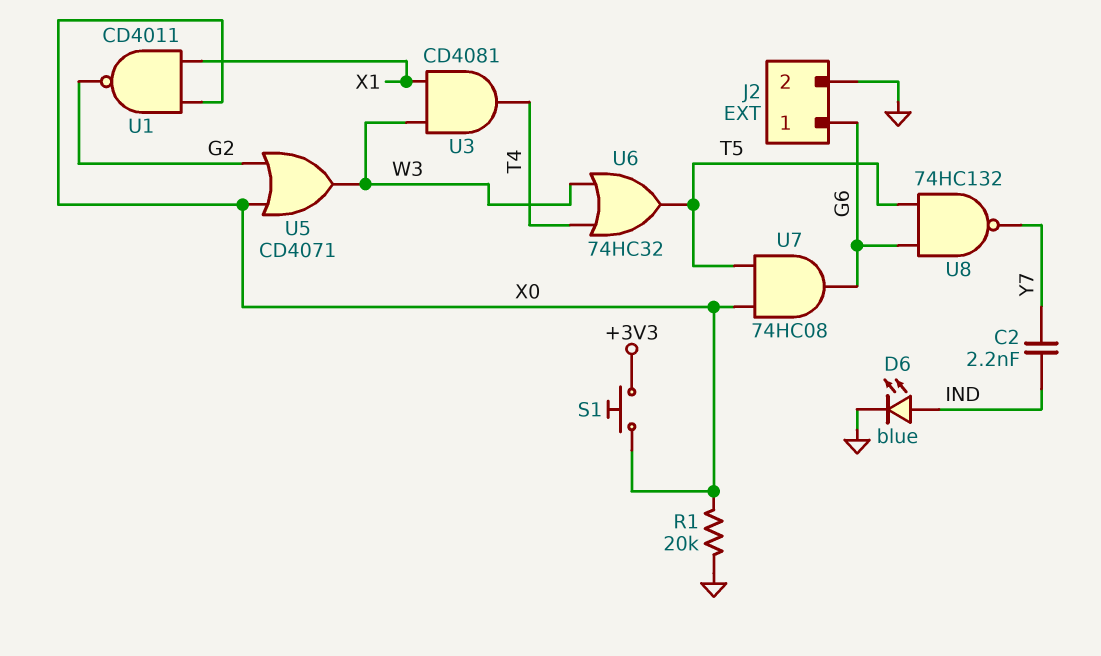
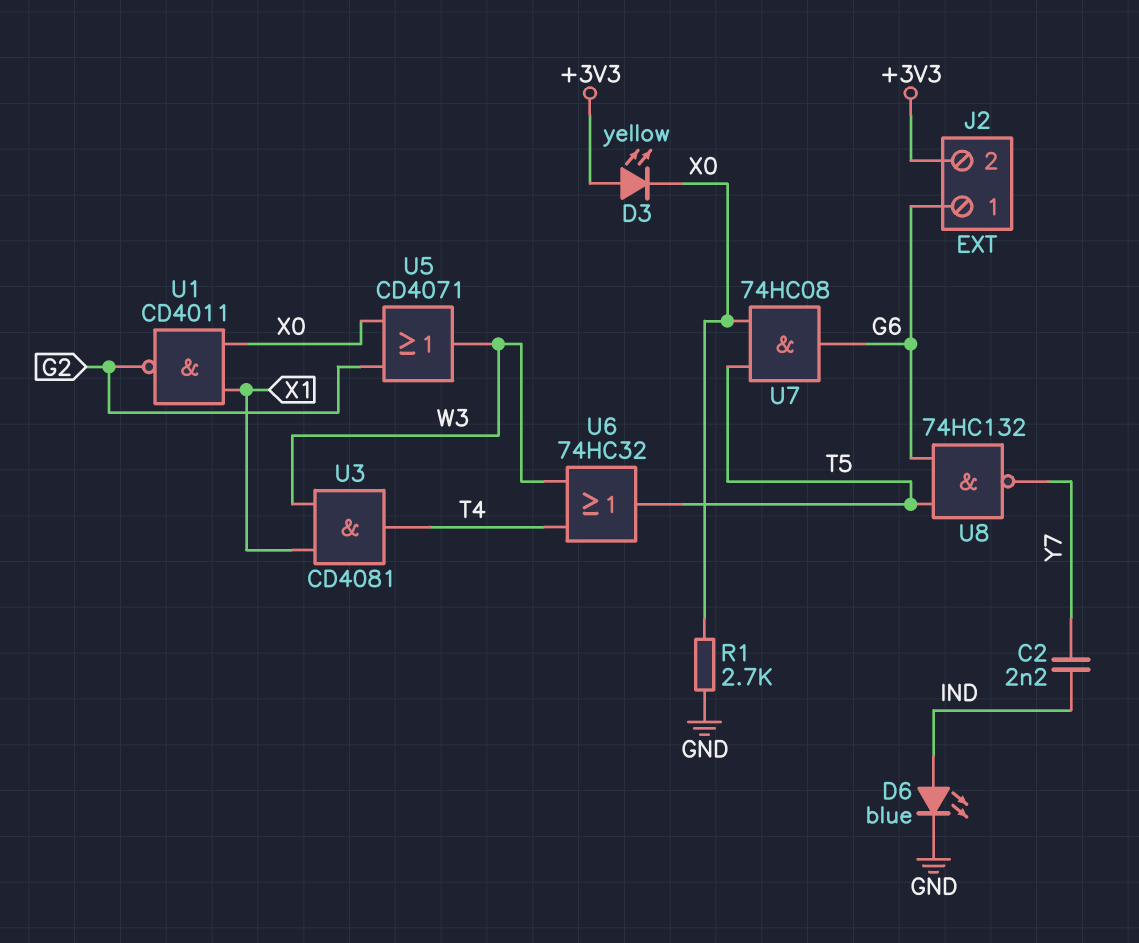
D3: none -> LED yellow (A +3V3, K X0)
J2 pin 2: GND -> +3V3
R1: 20k (GND, X0) -> 2.7k (GND, X0)
S1: button (+3V3, X0) -> none

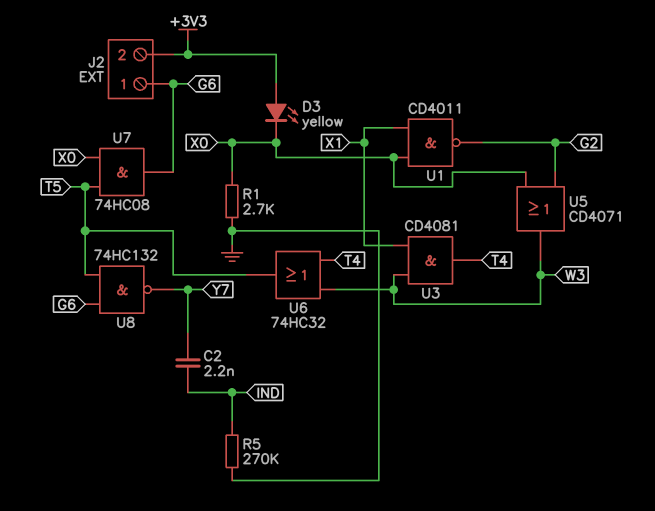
D6: LED blue (A IND, K GND) -> none
R5: none -> 270k (GND, IND)

